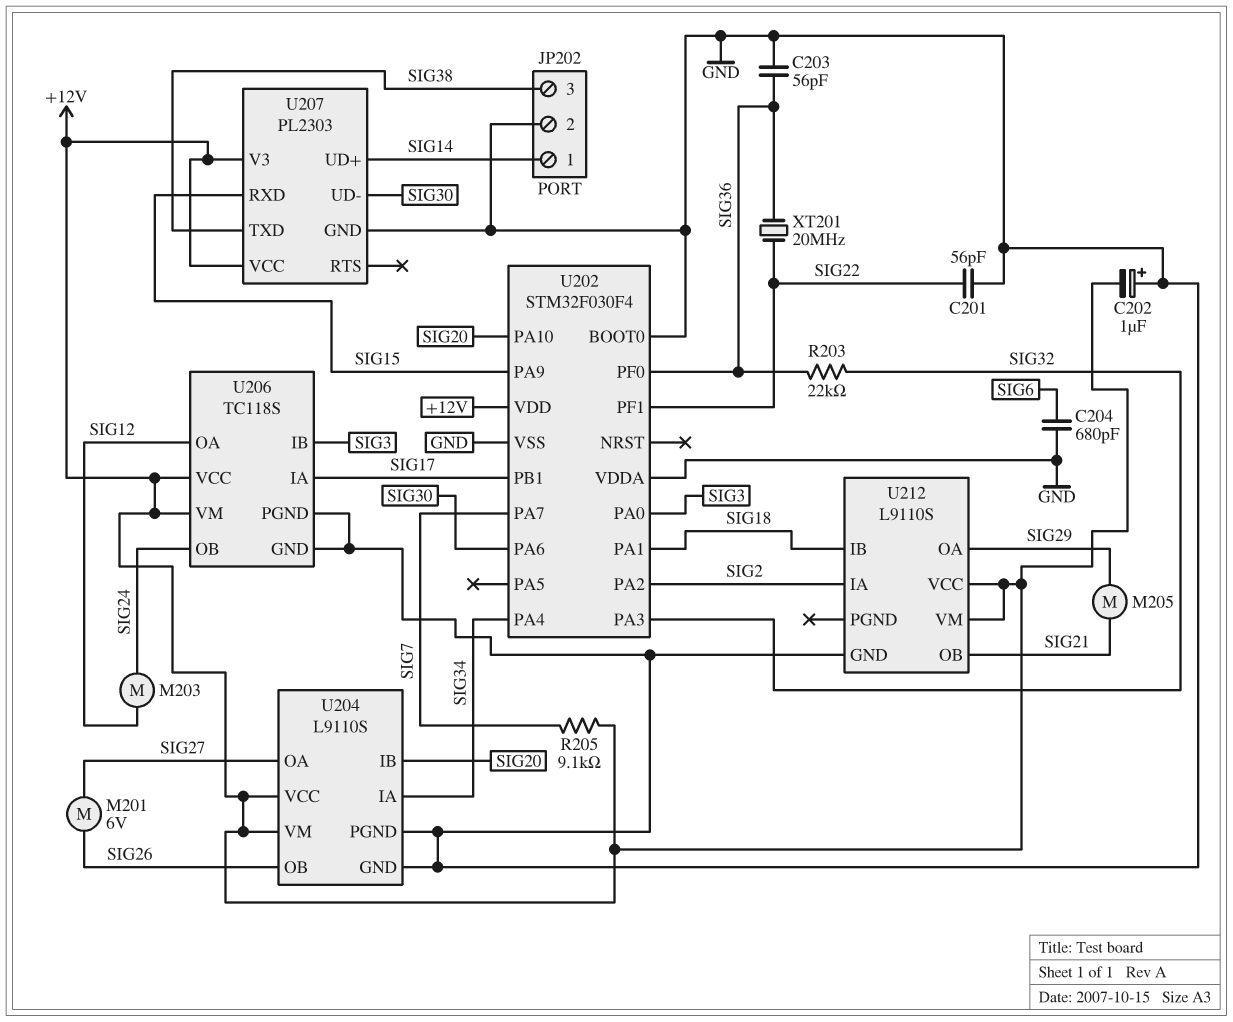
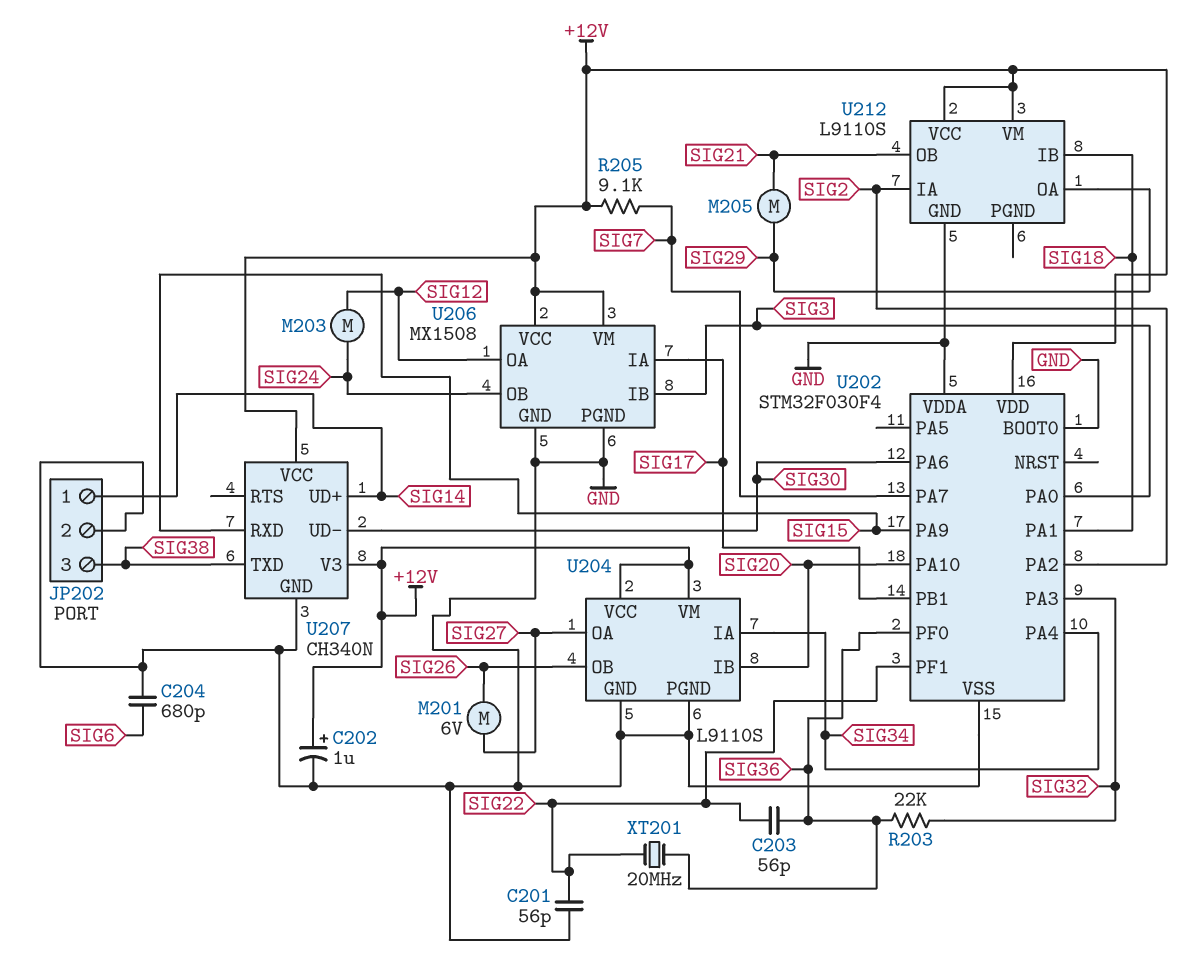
C202: 1uF (plus GND, minus +12V) -> 1uF (plus +12V, minus GND)
C203: 56pF (GND, SIG36) -> 56pF (SIG22, SIG36)
U206: TC118S -> MX1508
U207: PL2303 -> CH340N

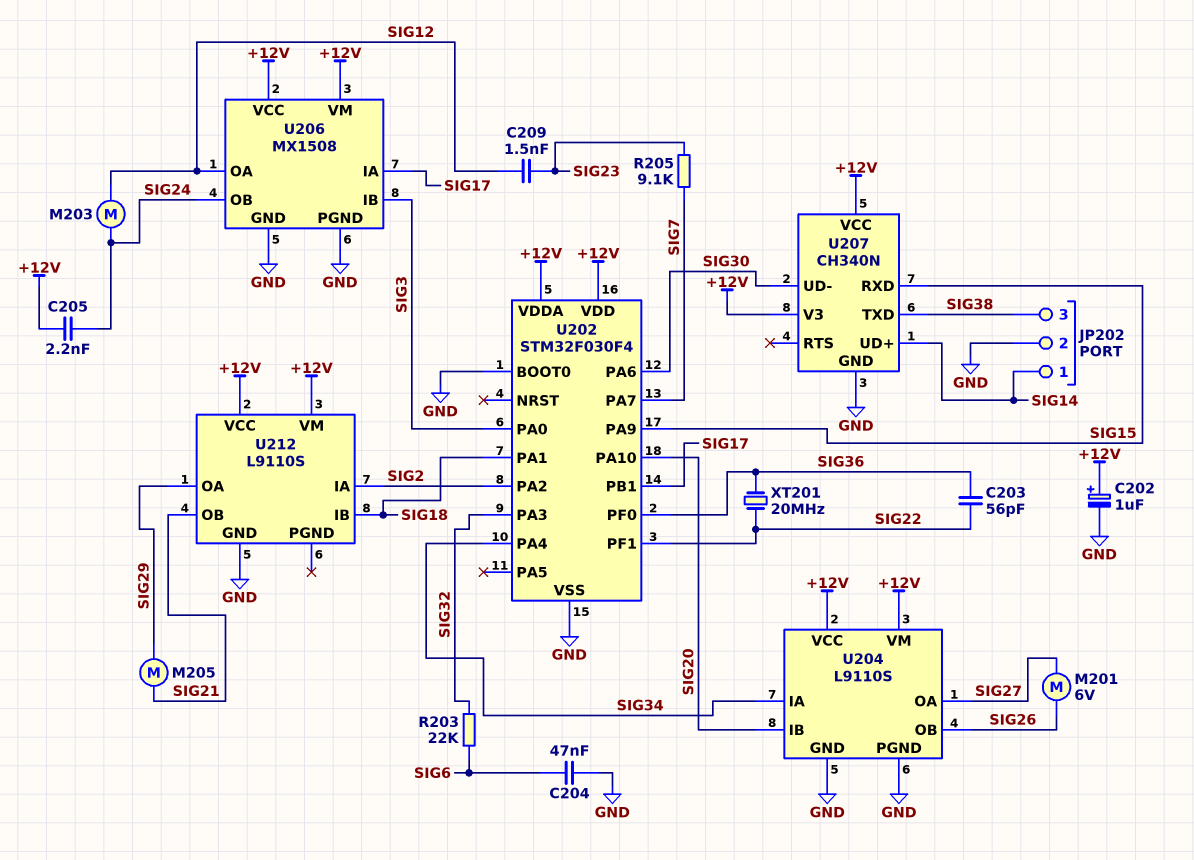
C201: 56pF (GND, SIG22) -> none
C204: 680pF (GND, SIG6) -> 47nF (GND, SIG6)
C205: none -> 2.2nF (+12V, SIG24)
C209: none -> 1.5nF (SIG12, SIG23)
R203: 22k (SIG32, SIG36) -> 22k (SIG6, SIG32)
R205: 9.1k (+12V, SIG7) -> 9.1k (SIG7, SIG23)
U202 pin VDDA: GND -> +12V

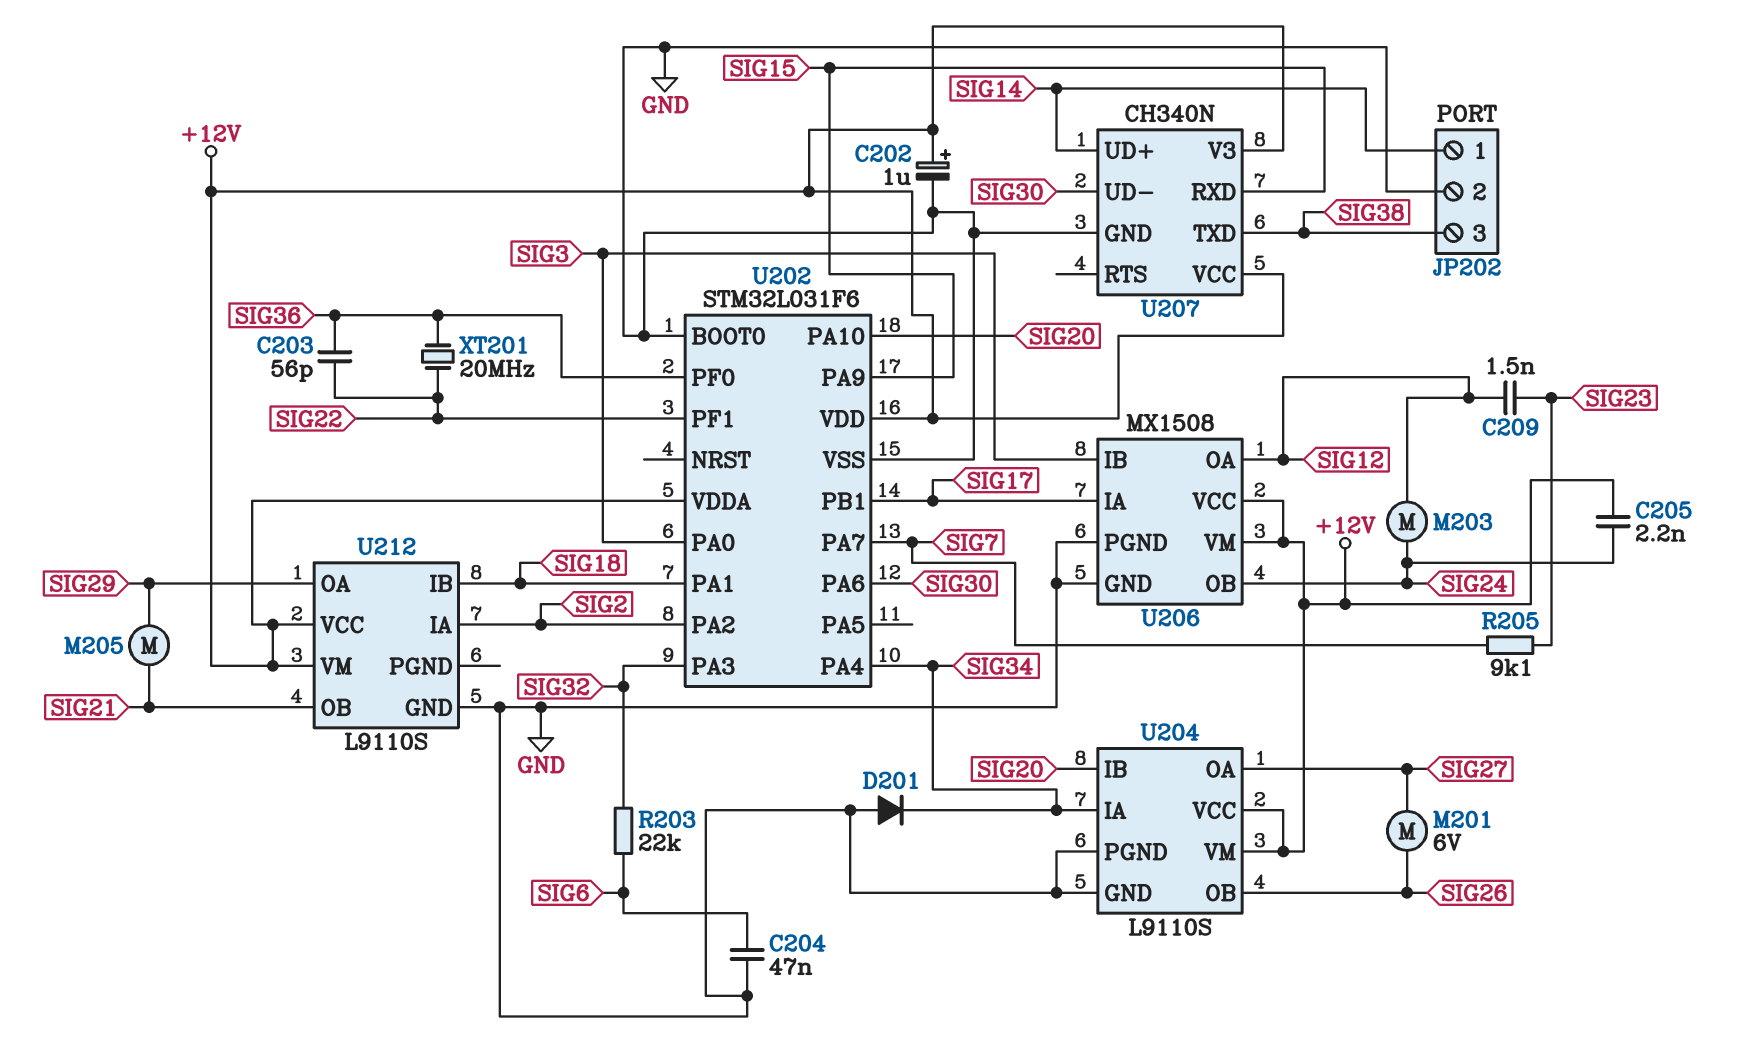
D201: none -> diode (A GND, K SIG34)
U202: STM32F030F4 -> STM32L031F6

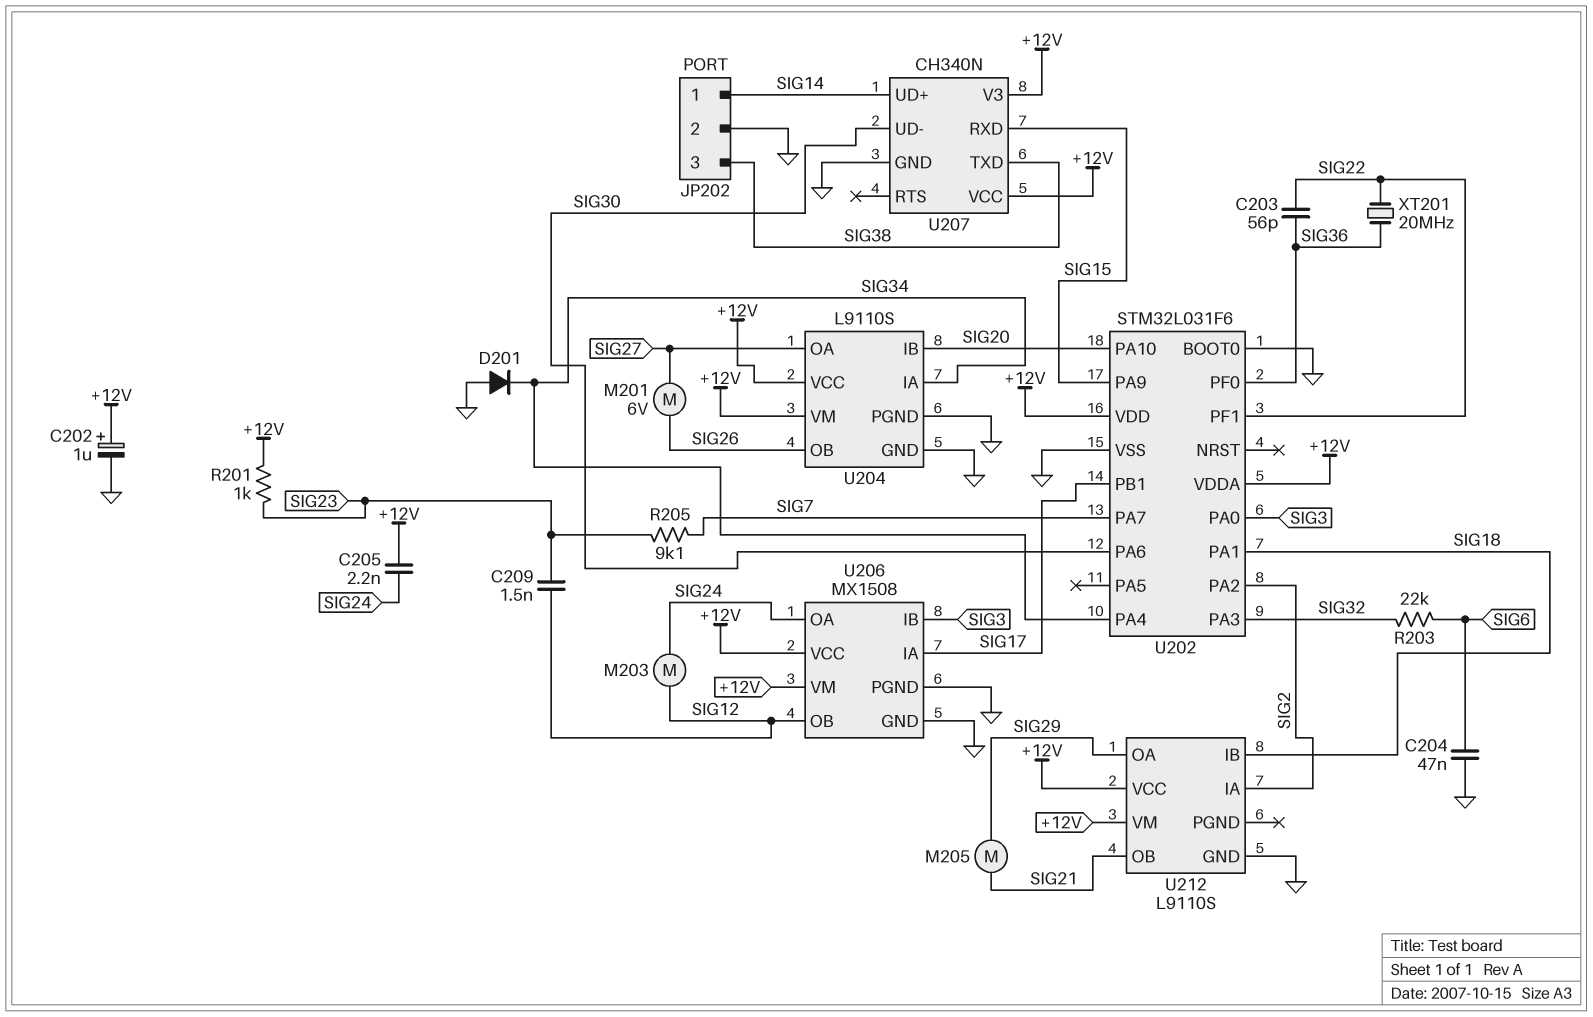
R201: none -> 1k (+12V, SIG23)
U206 pin OA: SIG12 -> SIG24
U206 pin OB: SIG24 -> SIG12

